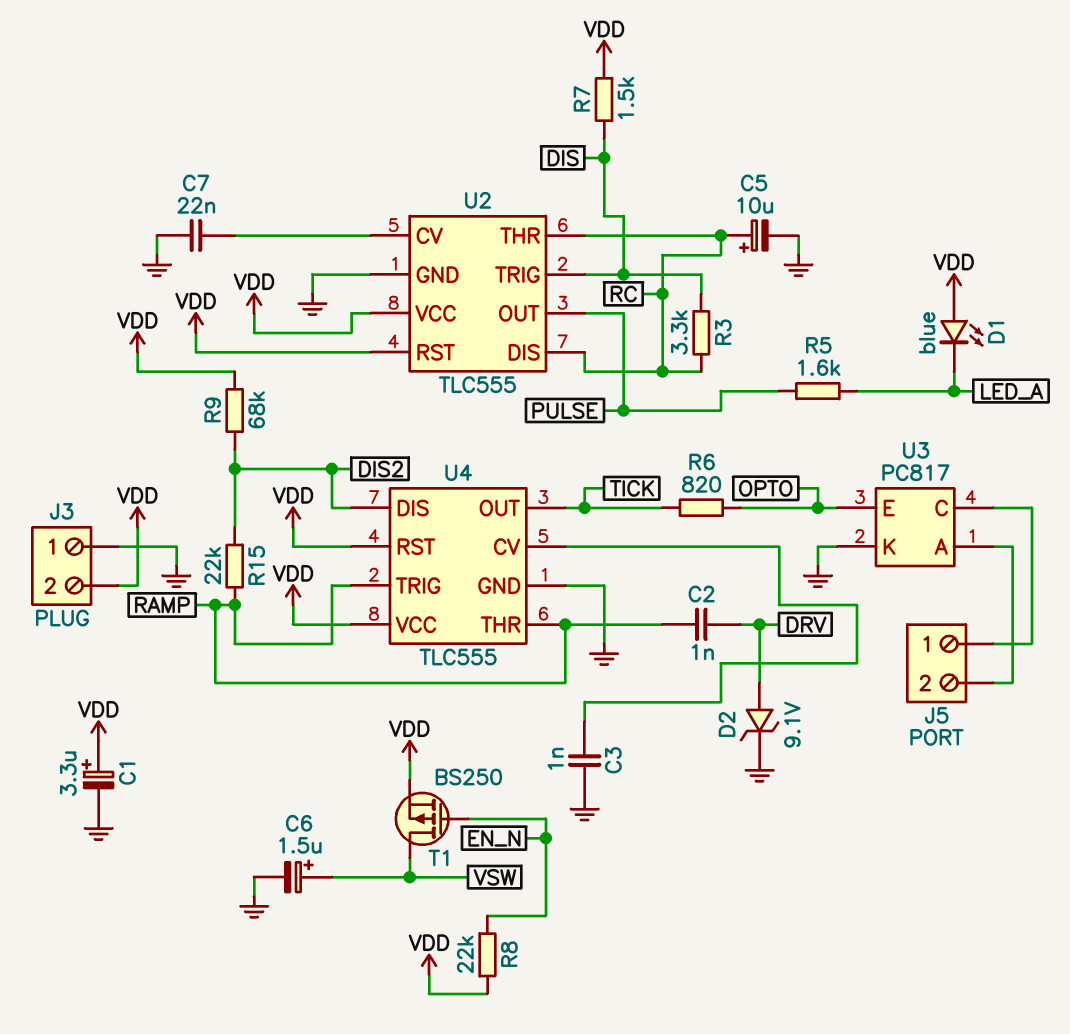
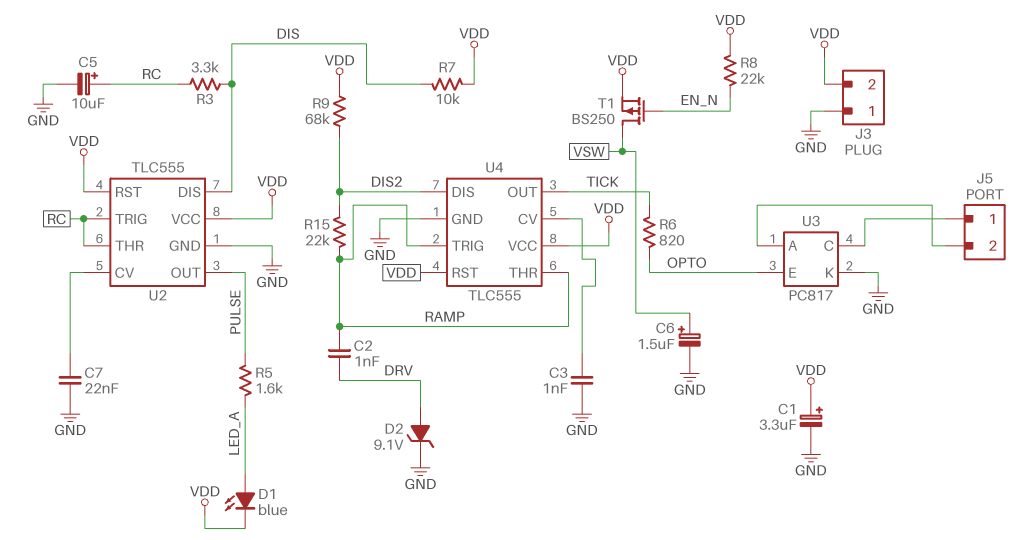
D1: LED blue (A VDD, K LED_A) -> LED blue (A LED_A, K VDD)
R7: 1.5k (DIS, VDD) -> 10k (DIS, VDD)
U2 pin DIS: RC -> DIS
U2 pin TRIG: DIS -> RC

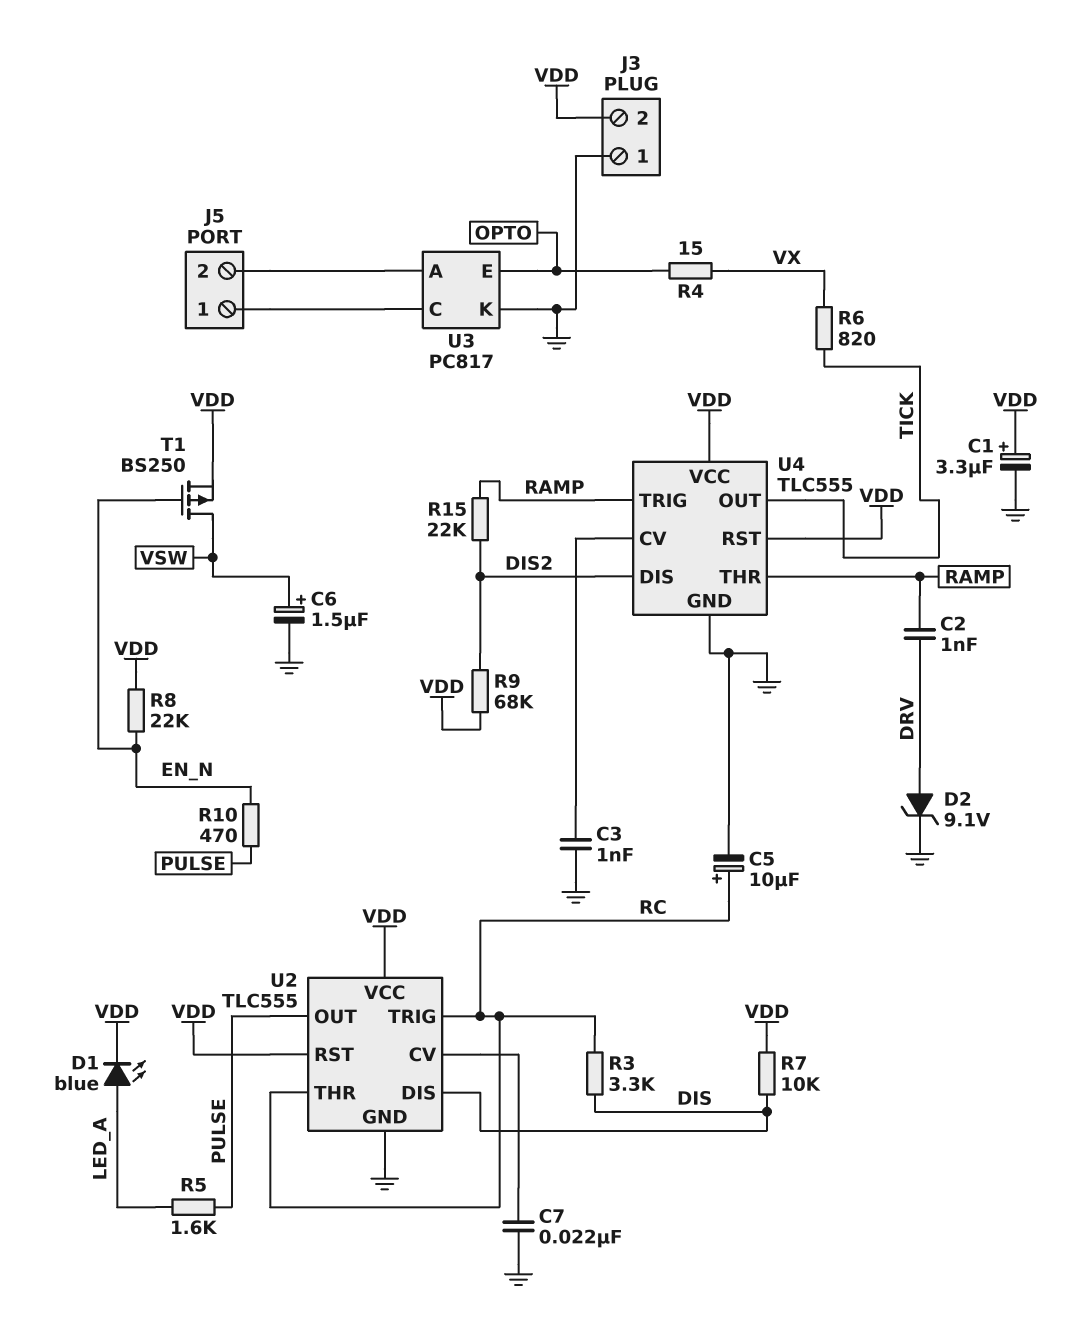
R4: none -> 15 (OPTO, VX)
R6: 820 (OPTO, TICK) -> 820 (TICK, VX)
R10: none -> 470 (EN_N, PULSE)

